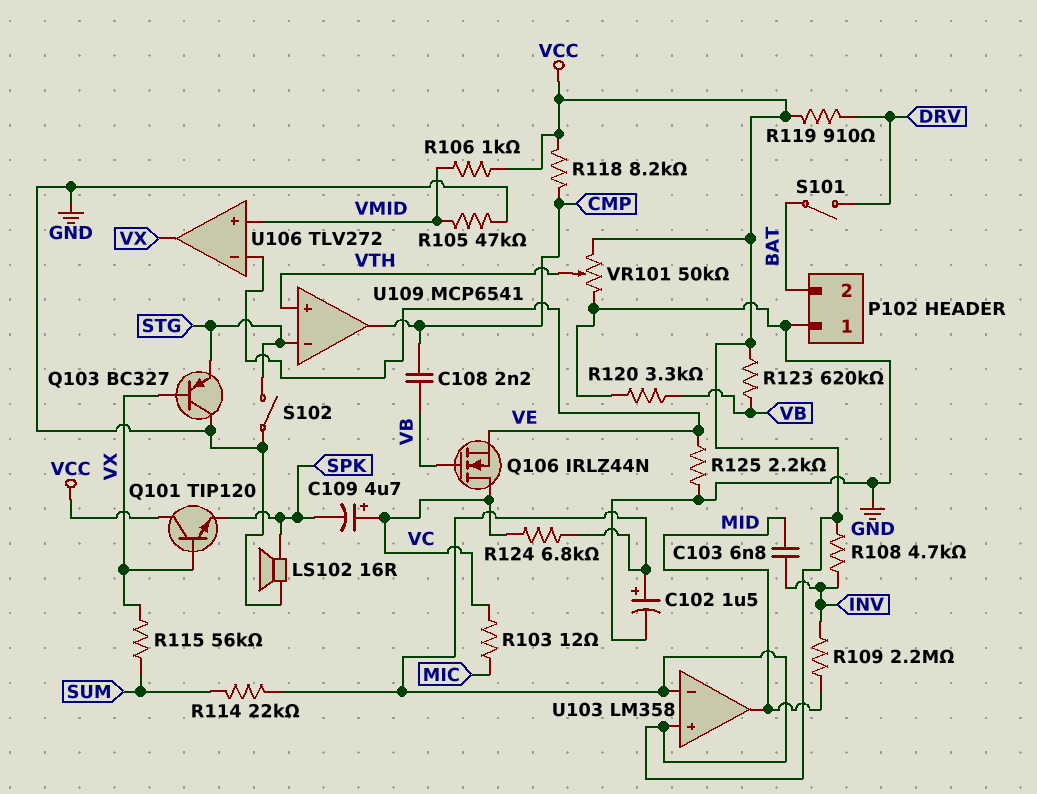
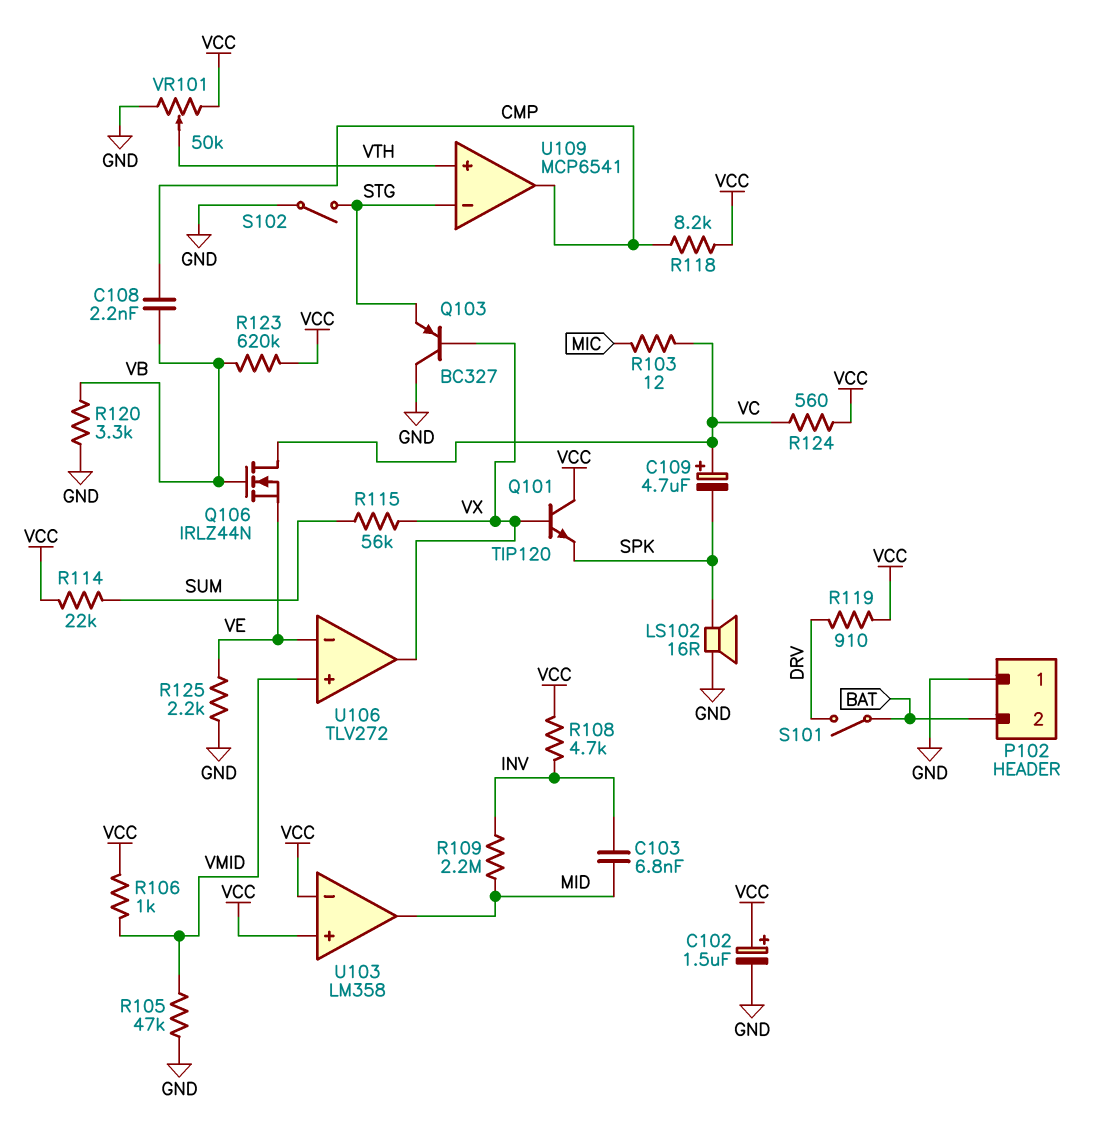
R124: 6.8k (VC, VCC) -> 560 (VC, VCC)

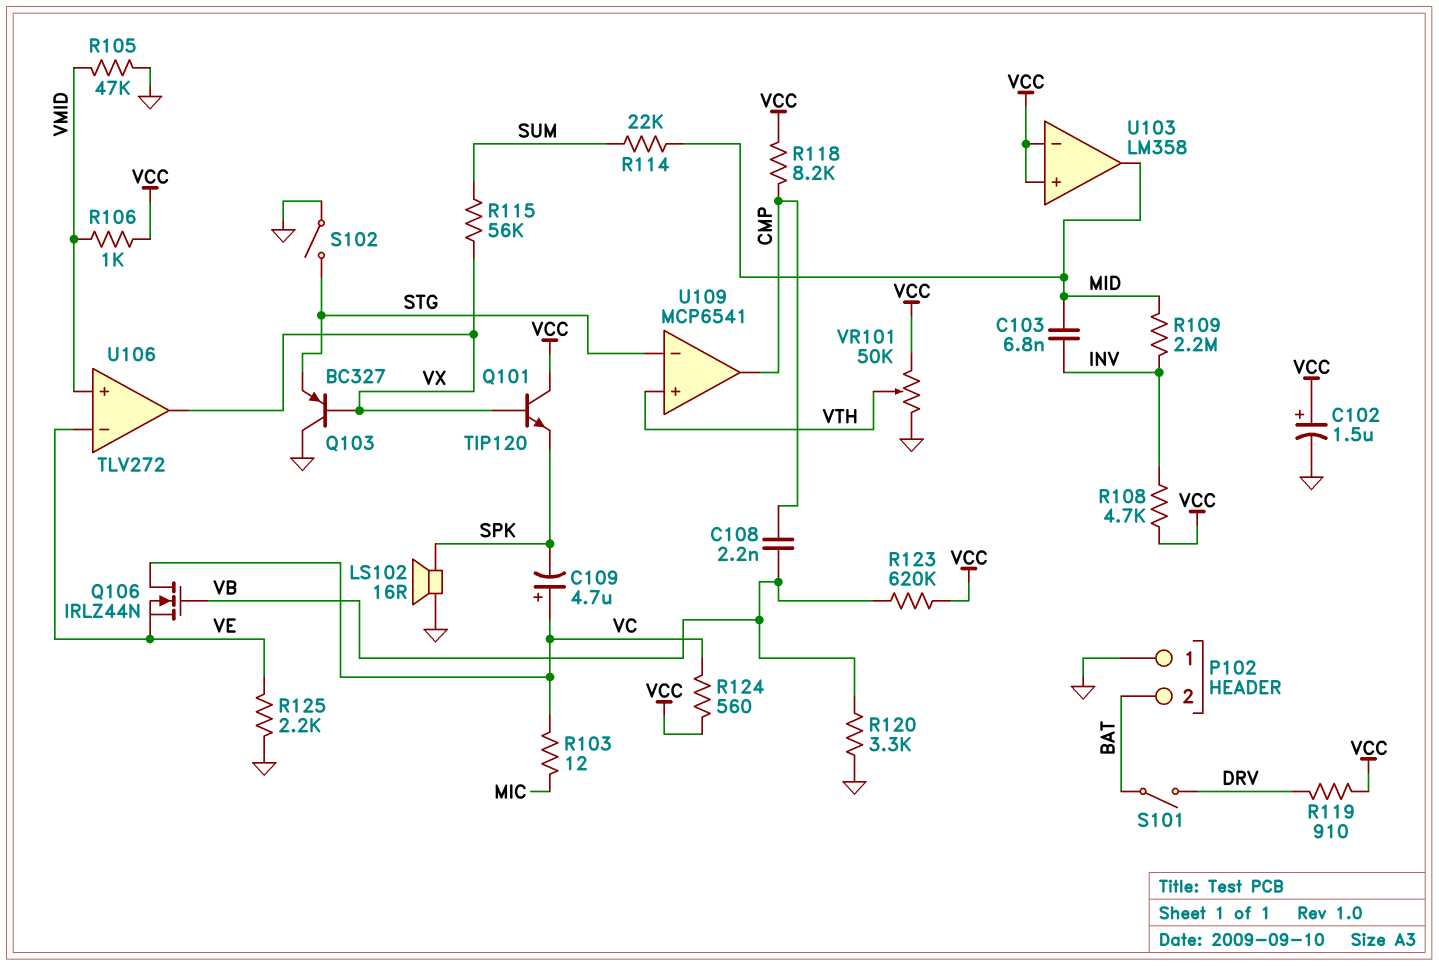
R114: 22k (SUM, VCC) -> 22k (MID, SUM)

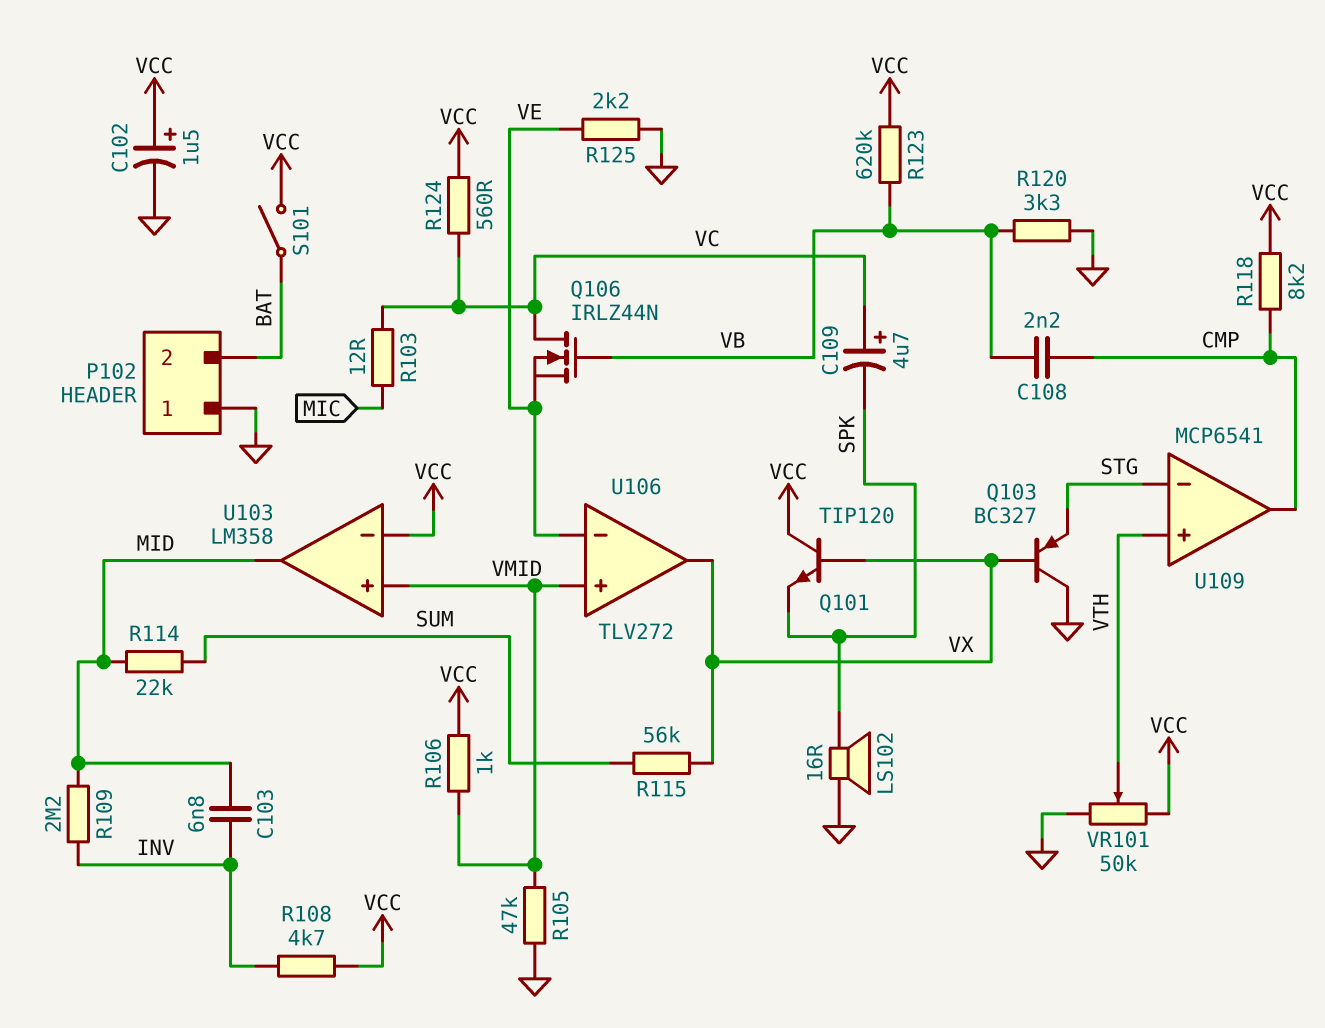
R119: 910 (DRV, VCC) -> none
S101: switch (BAT, DRV) -> switch (BAT, VCC)
S102: switch (GND, STG) -> none
U103 pin in+: VCC -> VMID

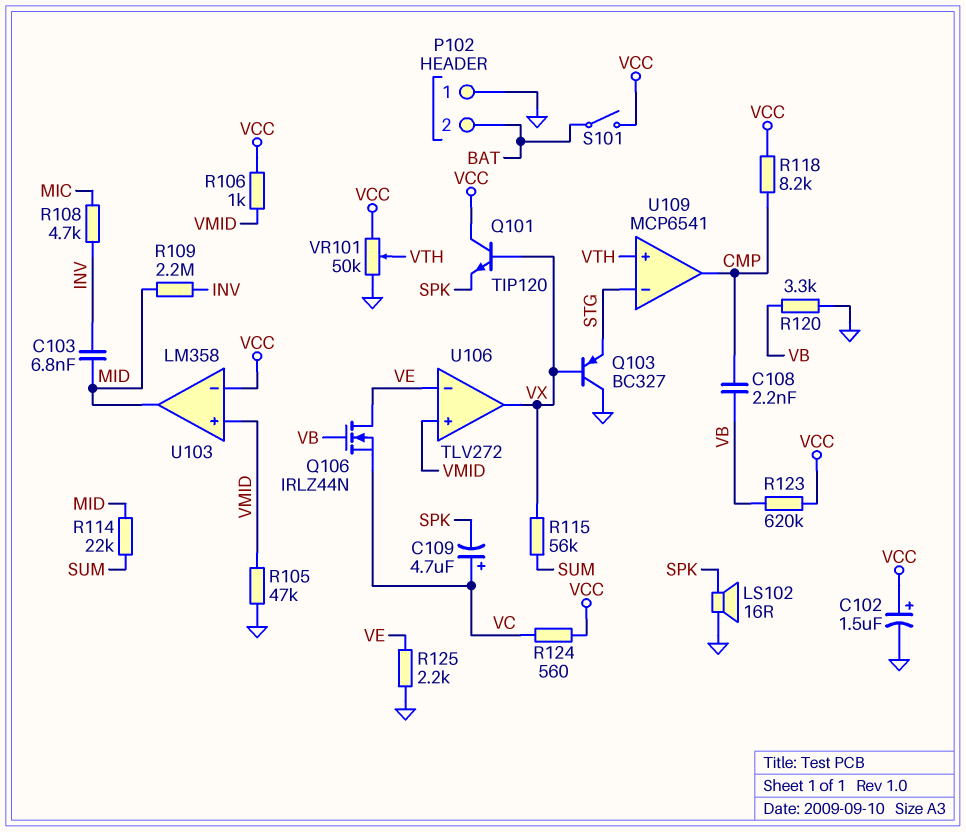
Q106: NMOS IRLZ44N (G VB, D VC, S VE) -> NMOS IRLZ44N (G VB, D VE, S VC)
R103: 12 (MIC, VC) -> none
R108: 4.7k (INV, VCC) -> 4.7k (INV, MIC)

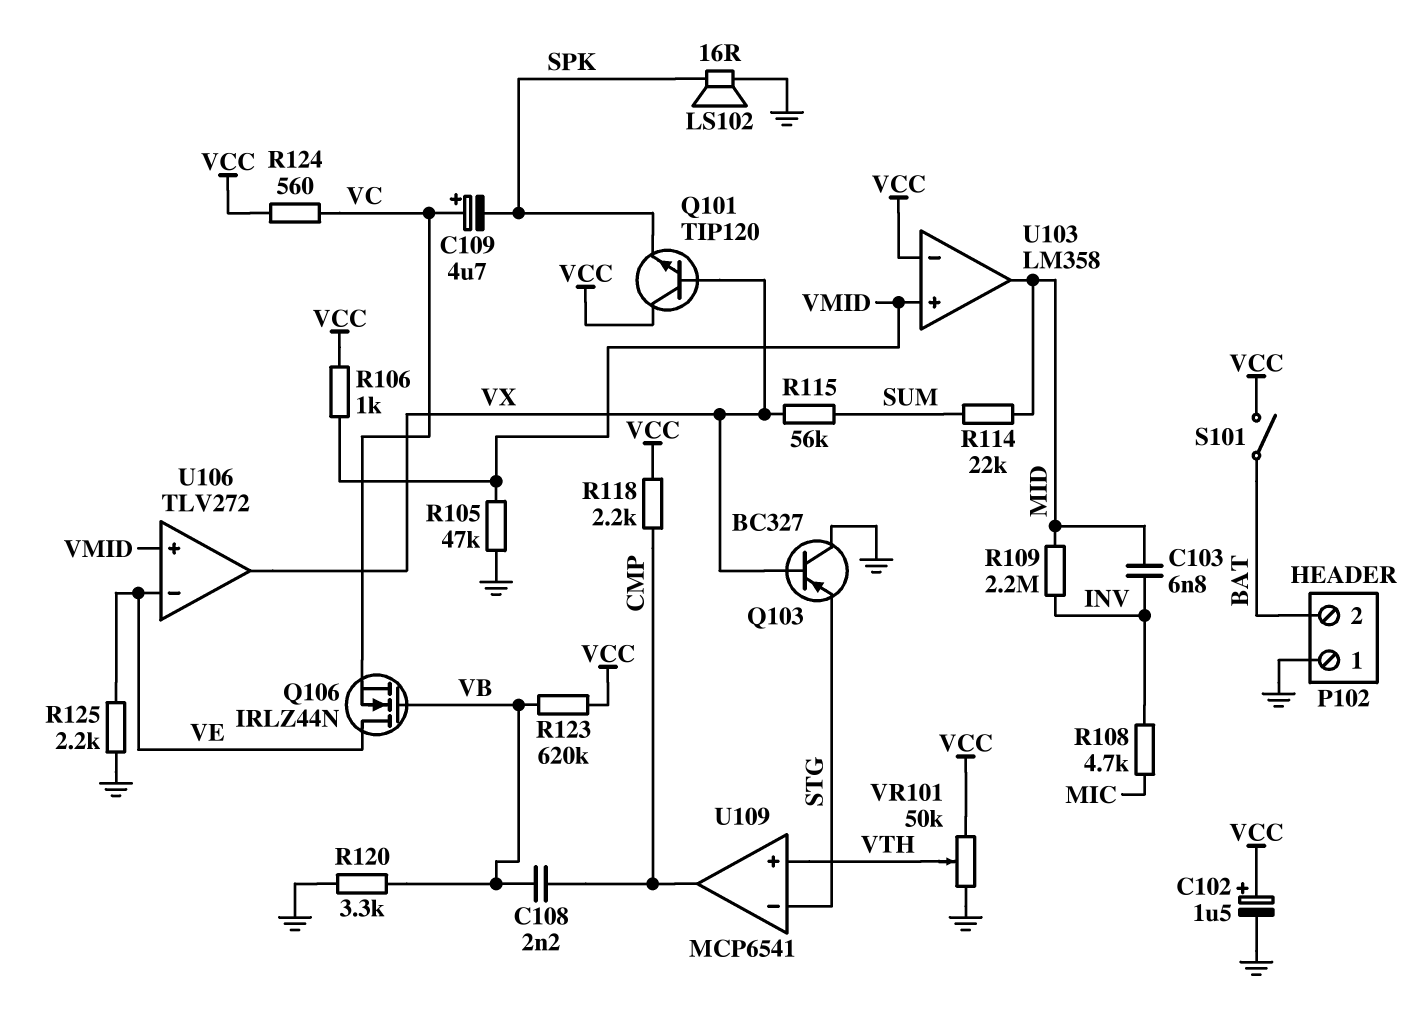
R118: 8.2k (CMP, VCC) -> 2.2k (CMP, VCC)

